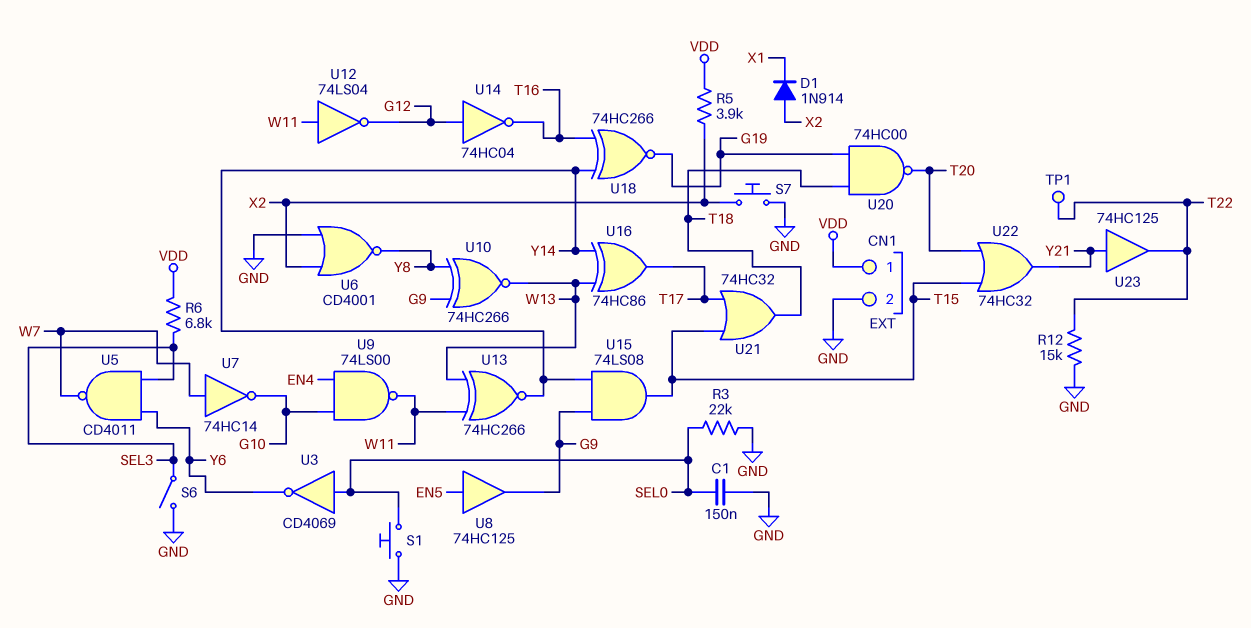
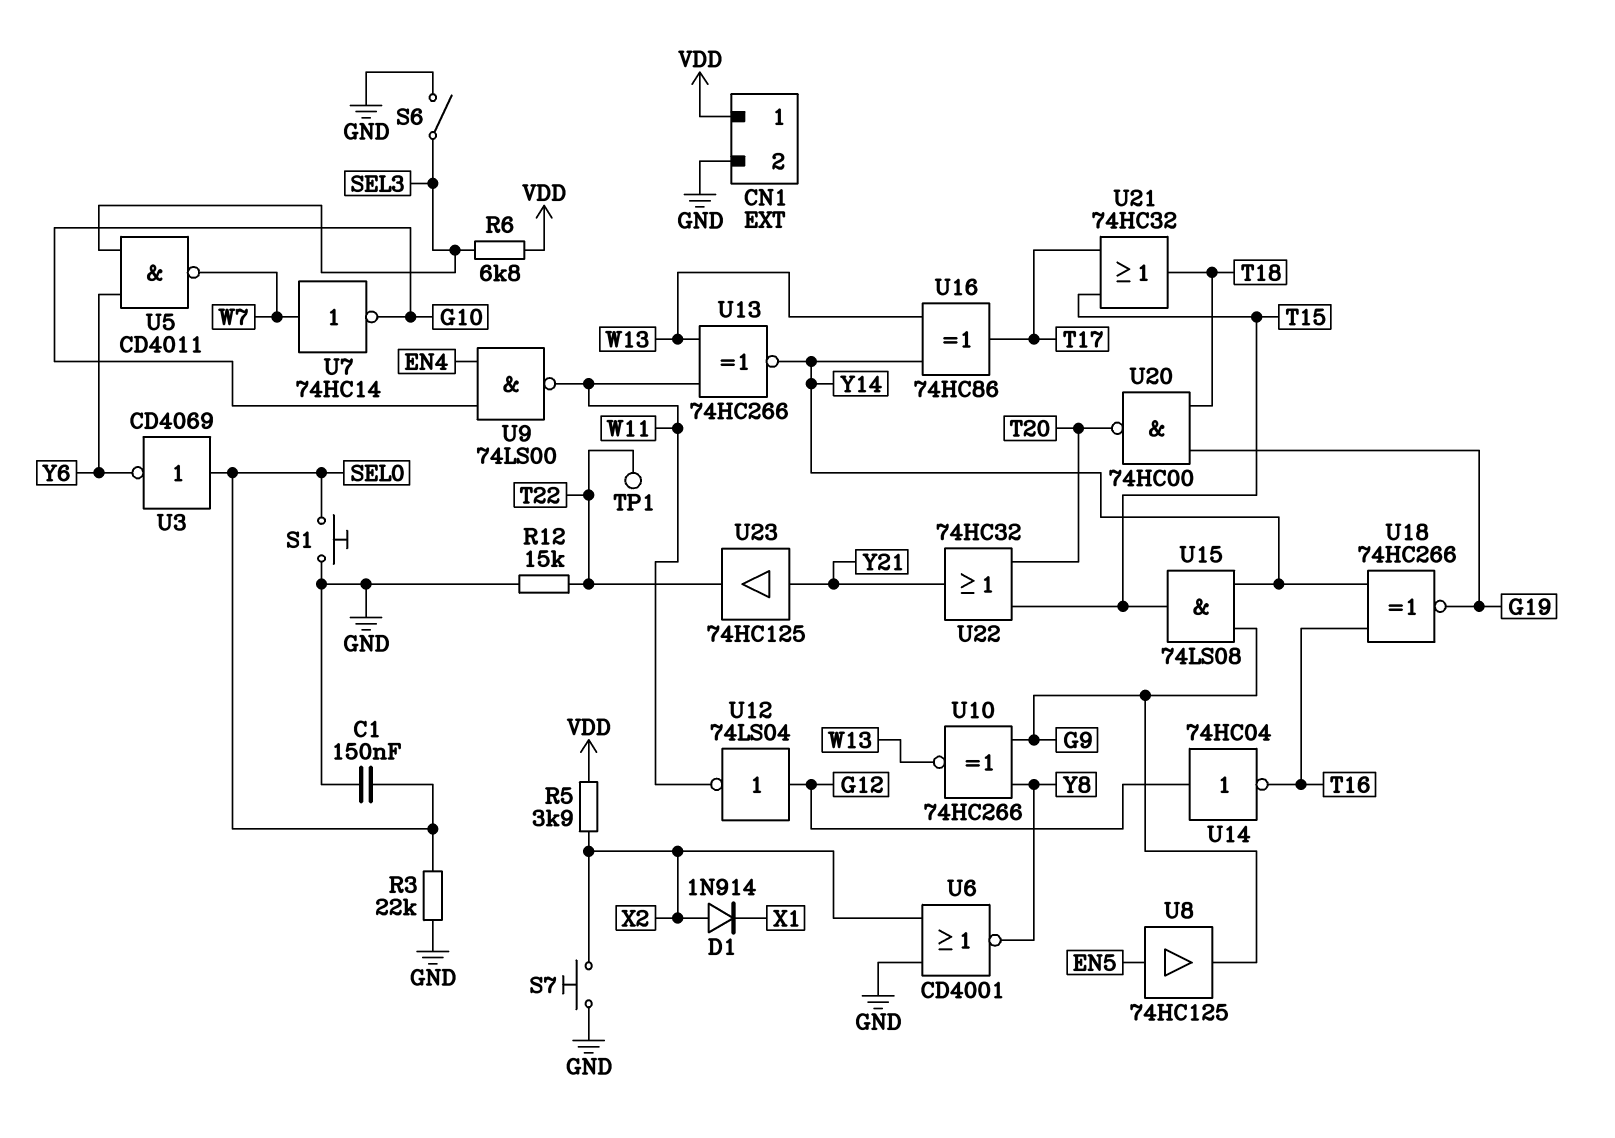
U12: NOT 74LS04 (in W11, out G12) -> NOT 74LS04 (in G12, out W11)

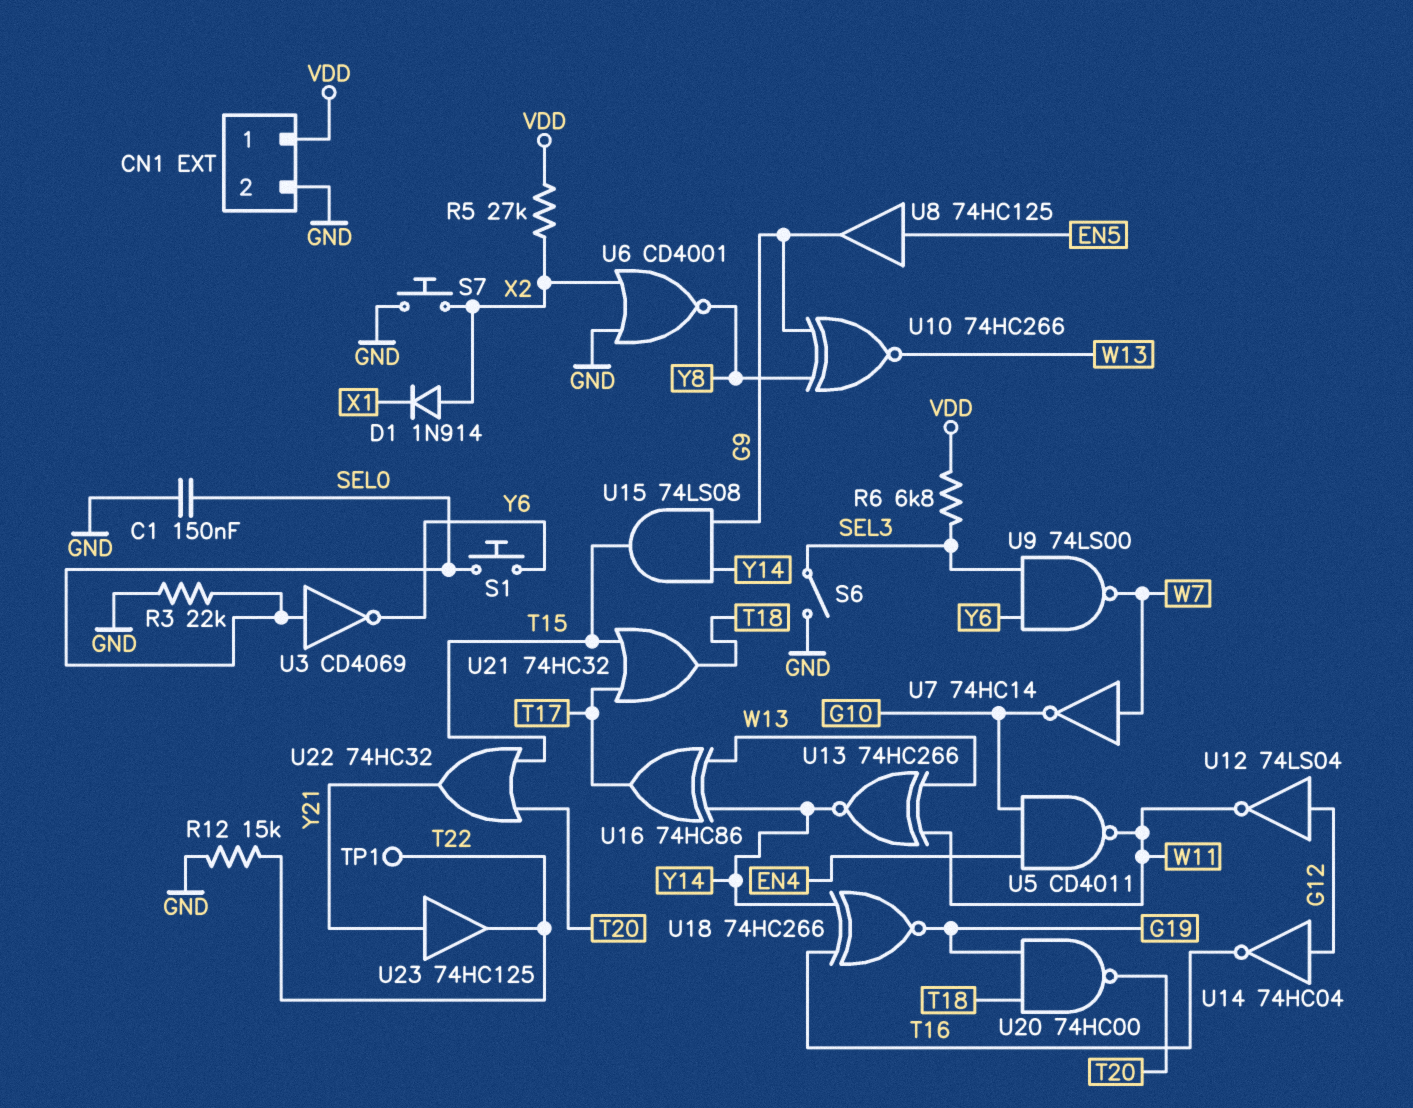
R5: 3.9k (VDD, X2) -> 27k (VDD, X2)
S1: button (GND, SEL0) -> button (SEL0, Y6)
U5: NAND CD4011 (in SEL3, in Y6, out W7) -> NAND CD4011 (in EN4, in G10, out W11)
U9: NAND 74LS00 (in EN4, in G10, out W11) -> NAND 74LS00 (in SEL3, in Y6, out W7)

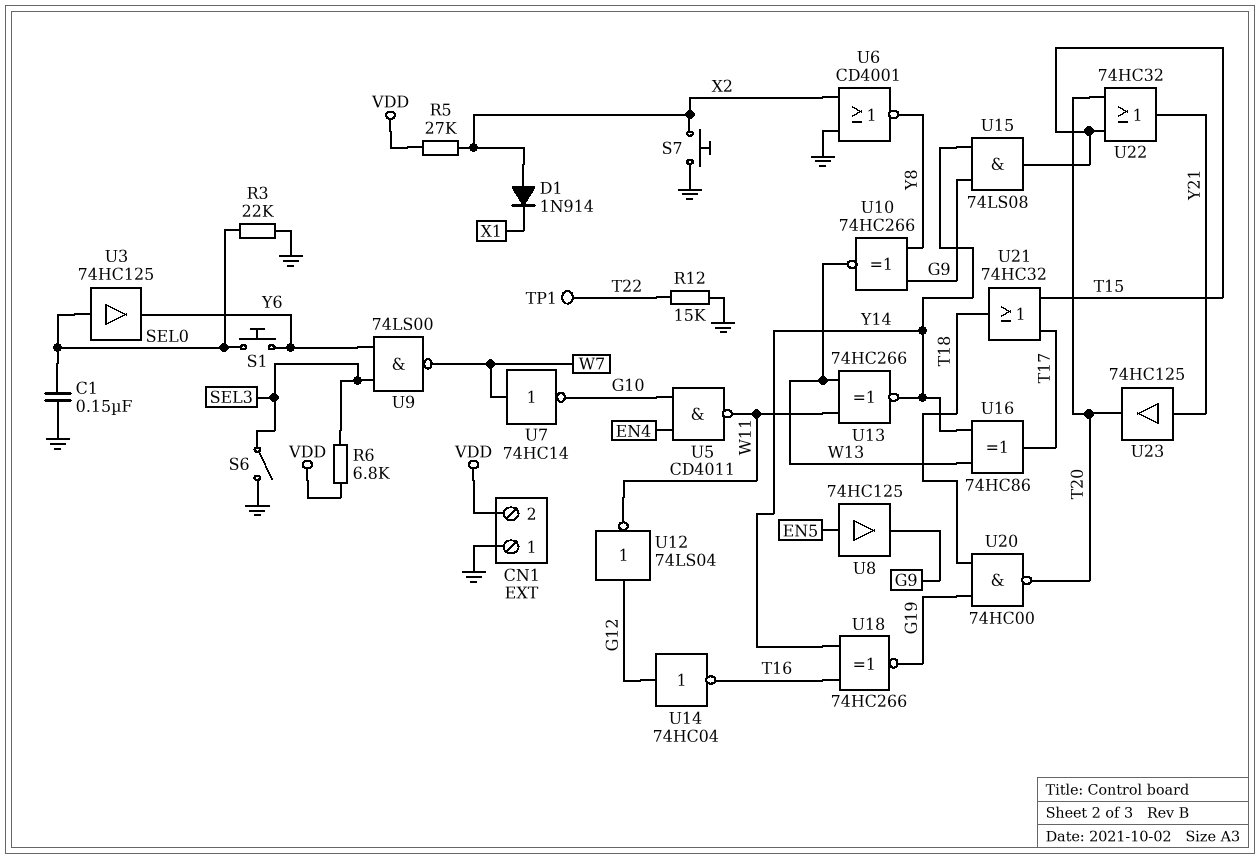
CN1 pin 1: VDD -> GND
CN1 pin 2: GND -> VDD
U3: NOT CD4069 (in SEL0, out Y6) -> buffer 74HC125 (in SEL0, out Y6)
U23: buffer 74HC125 (in Y21, out T22) -> buffer 74HC125 (in Y21, out T20)

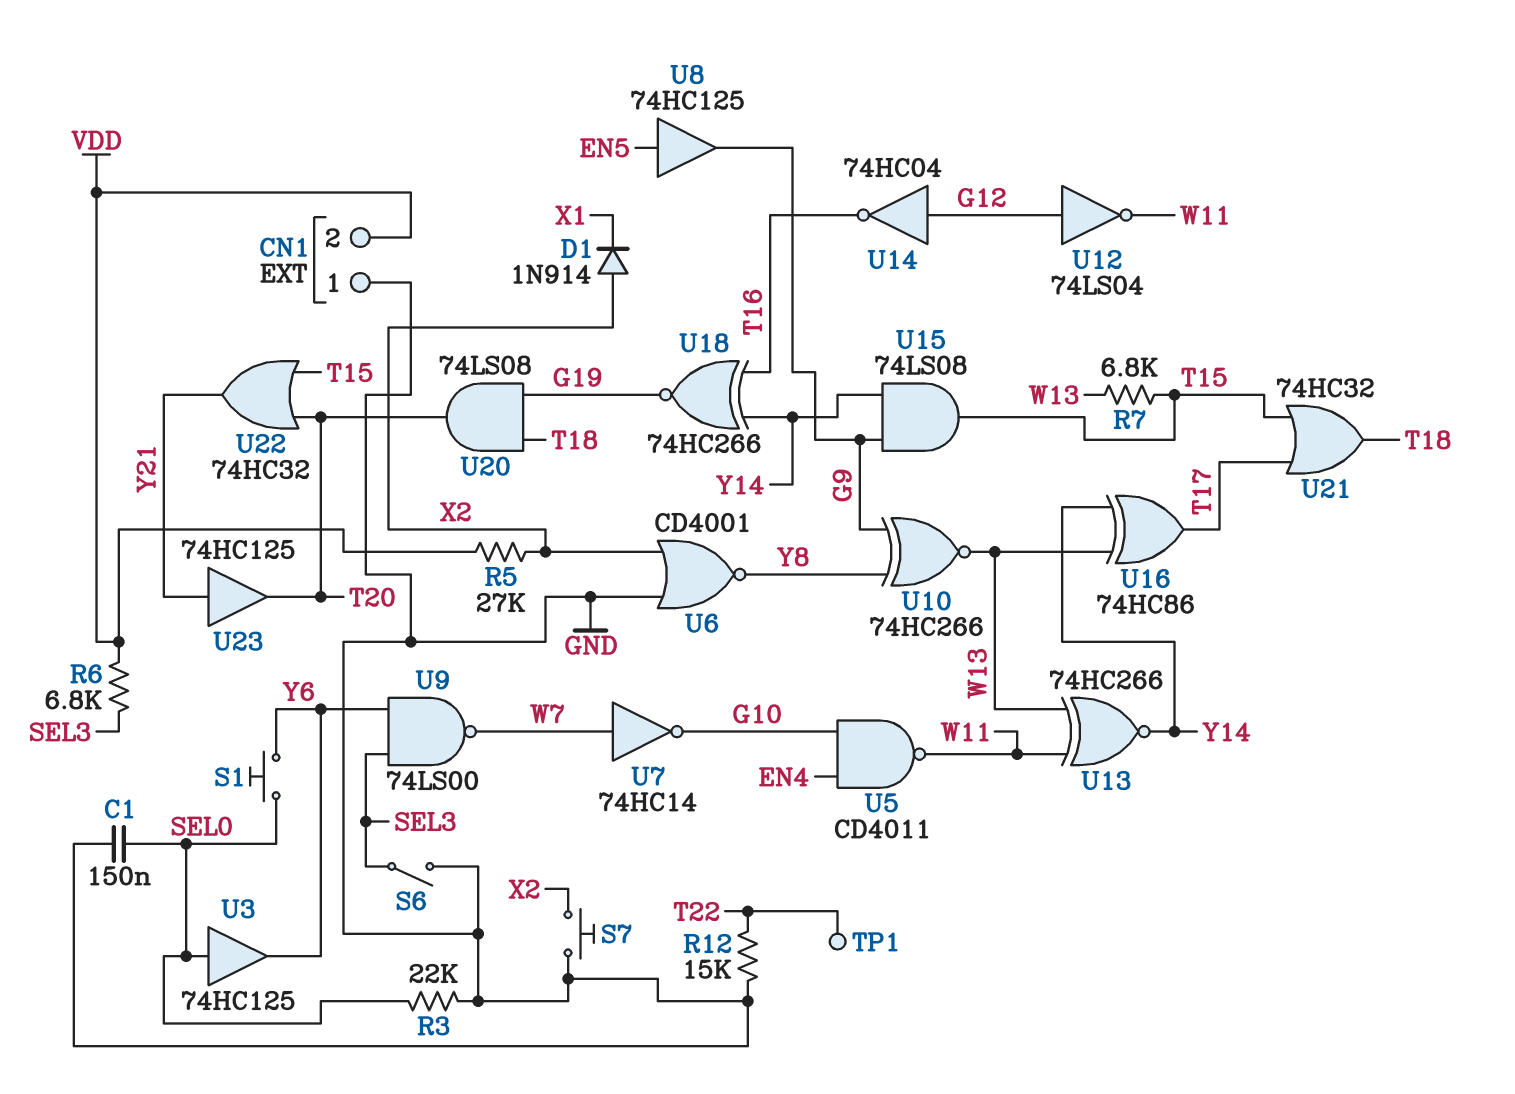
R7: none -> 6.8k (T15, W13)
U20: NAND 74HC00 (in G19, in T18, out T20) -> AND 74LS08 (in G19, in T18, out T20)

